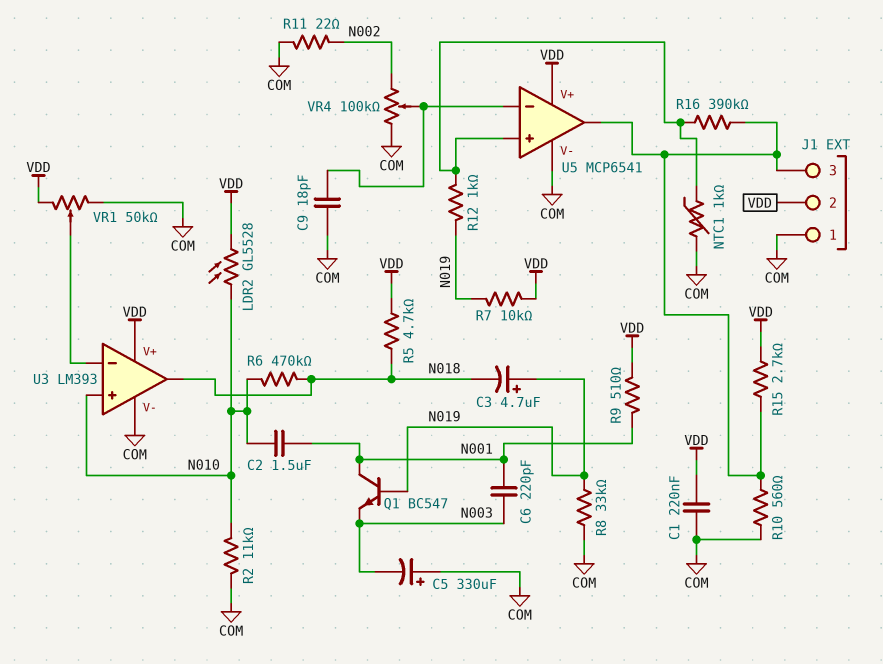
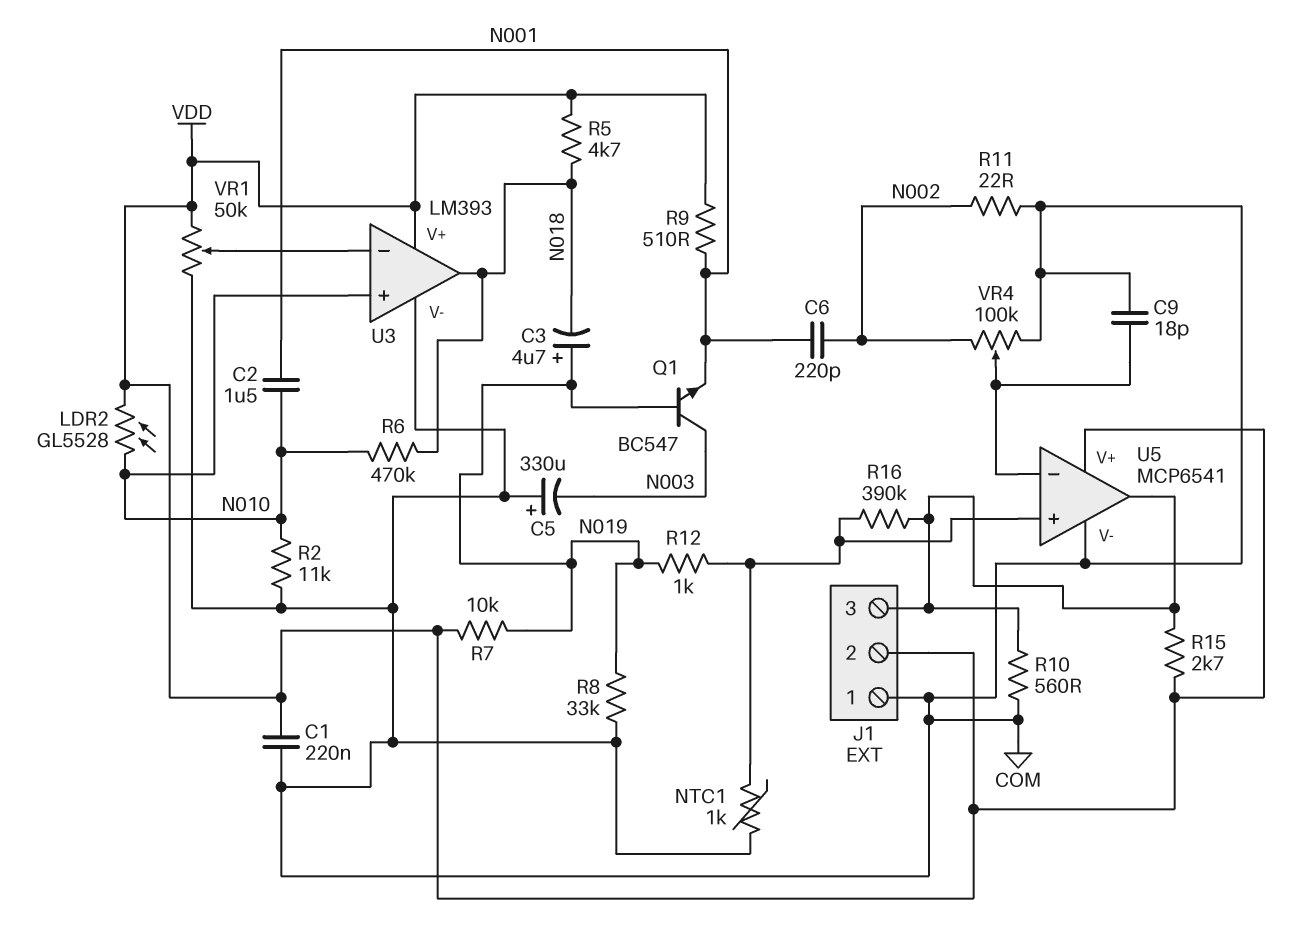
C6: 220pF (N001, N003) -> 220pF (N001, N002)
Q1: NPN BC547 (B N019, C N001, E N003) -> NPN BC547 (B N019, C N003, E N001)

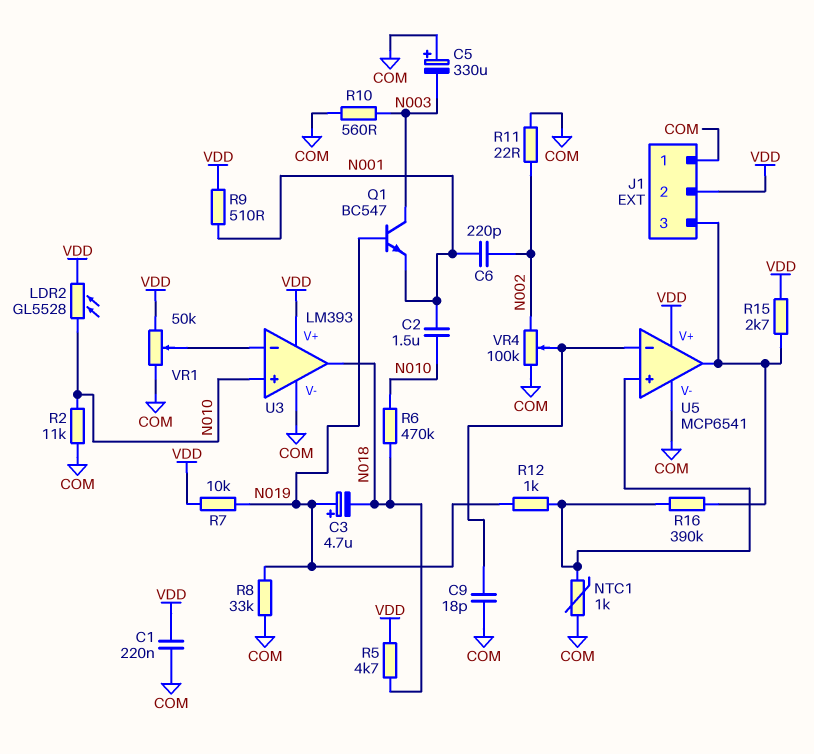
R10: 560 (COM, J1/3) -> 560 (COM, N003)

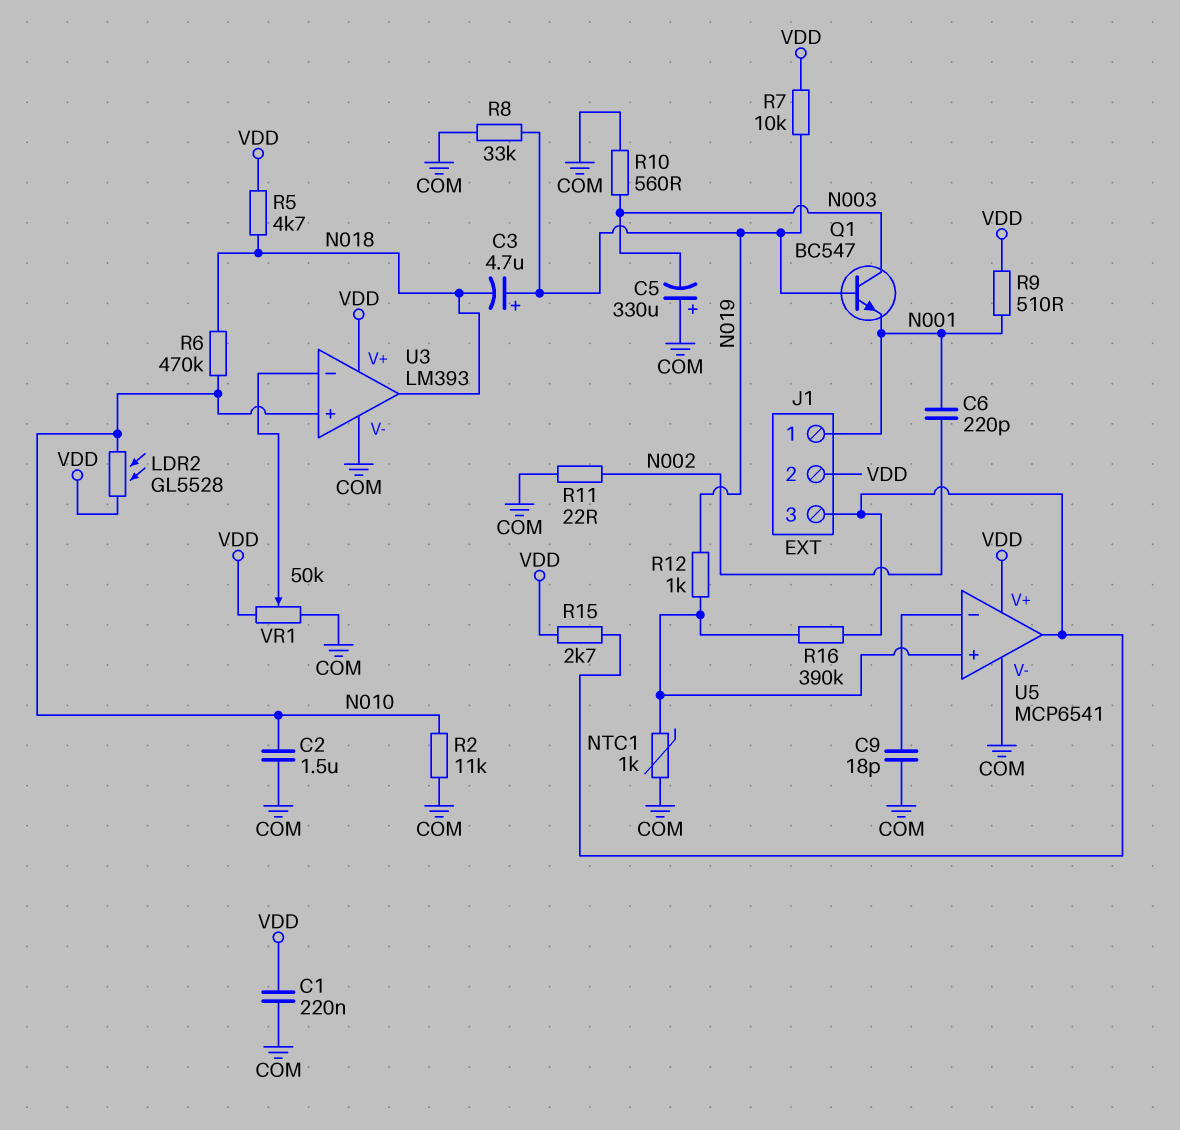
C2: 1.5uF (N001, N010) -> 1.5uF (COM, N010)
J1 pin 1: COM -> N001
VR4: 100k (COM, N002, wiper U5/in-) -> none

